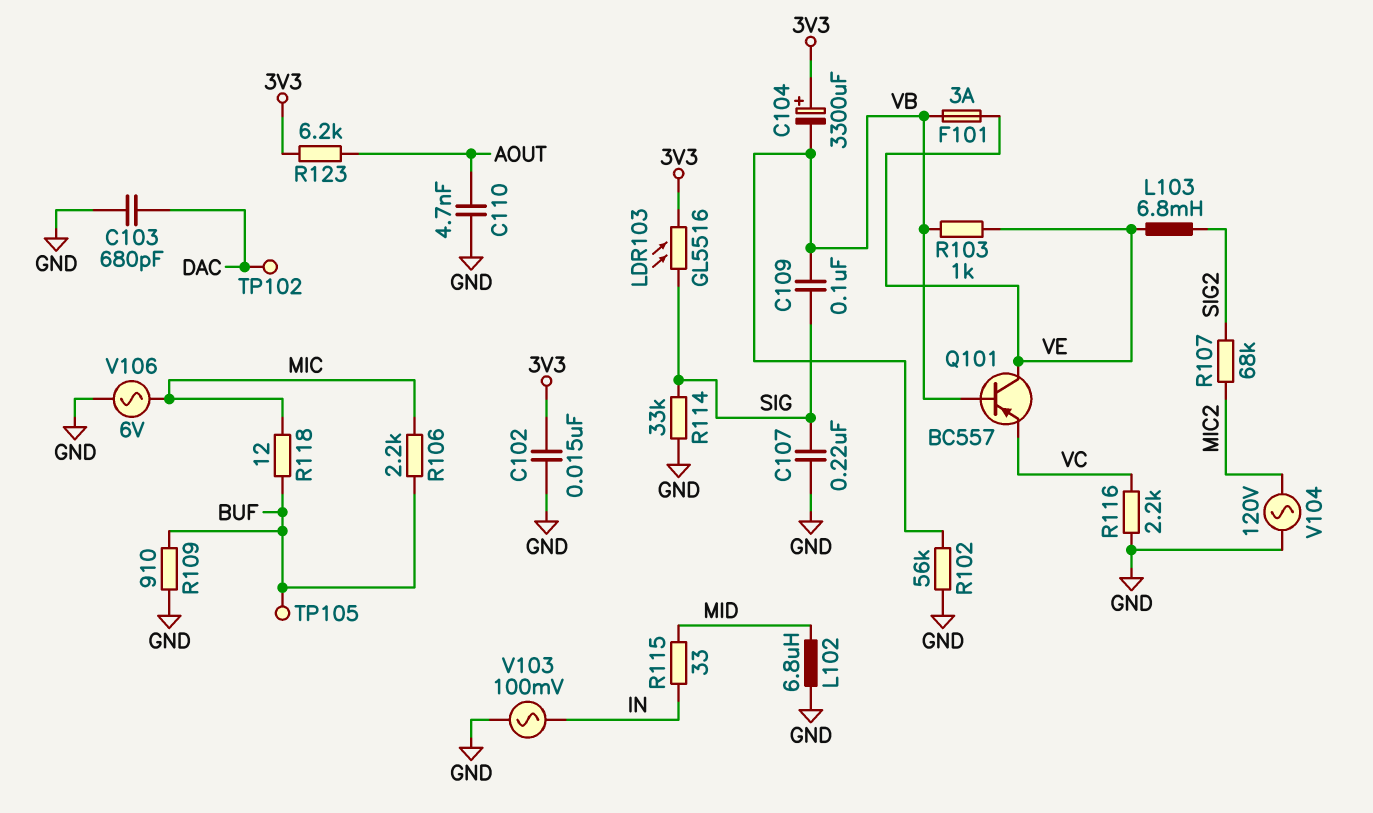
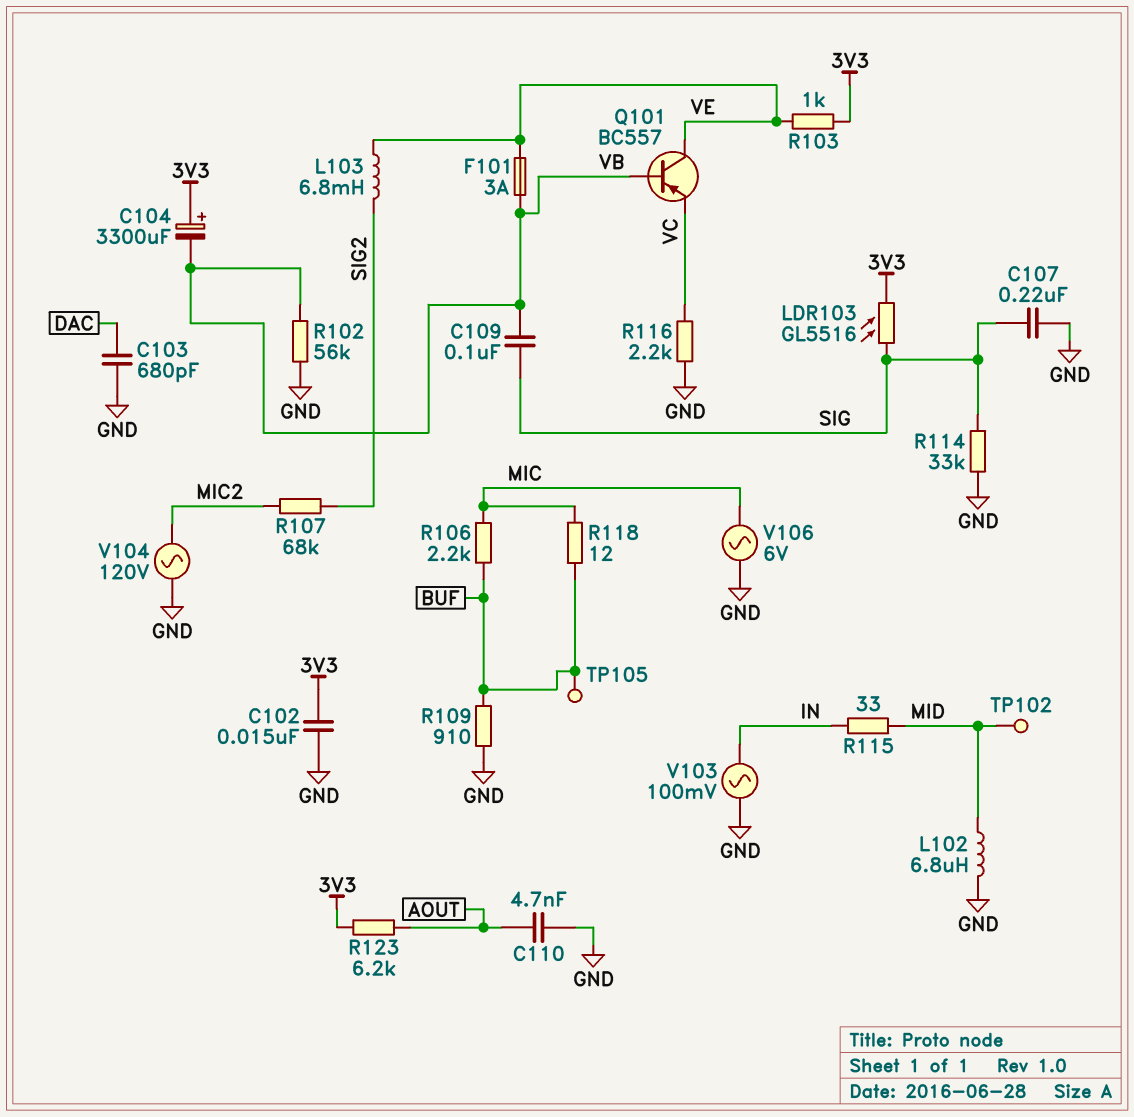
R103: 1k (VB, VE) -> 1k (3V3, VE)
TP102: test point (DAC) -> test point (MID)

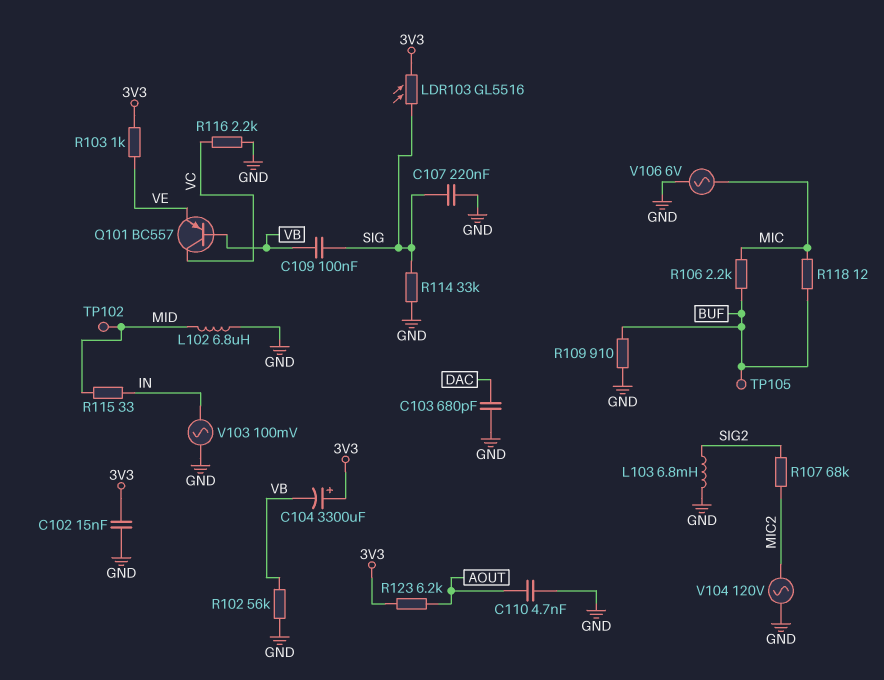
F101: 3A (VB, VE) -> none
L103: 6.8mH (SIG2, VE) -> 6.8mH (GND, SIG2)
Q101: PNP BC557 (B VB, C VE, E VC) -> PNP BC557 (B VB, C VC, E VE)

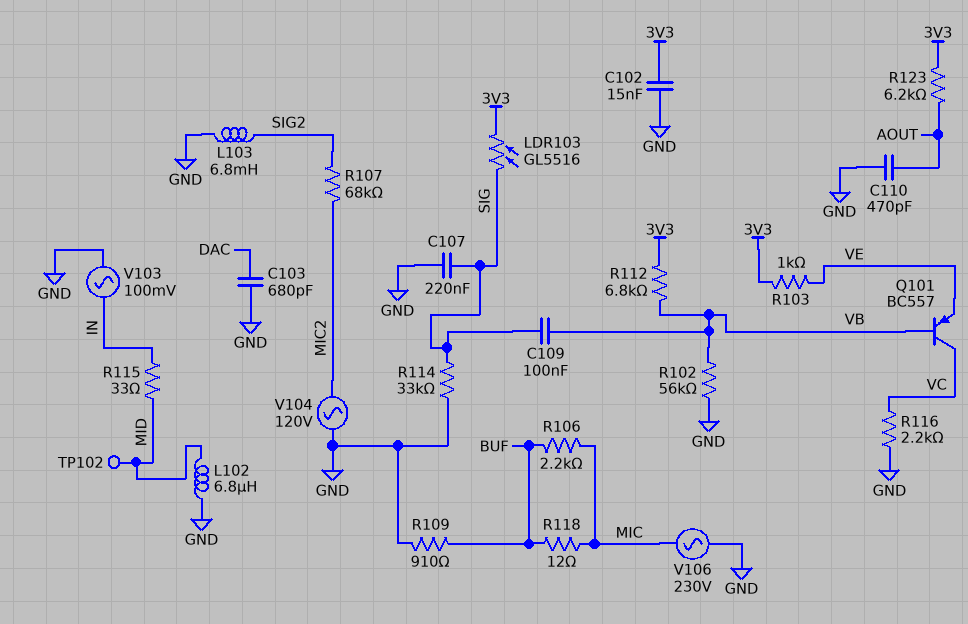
C104: 3300uF (plus 3V3, minus VB) -> none
C110: 4.7nF (AOUT, GND) -> 470pF (AOUT, GND)
R112: none -> 6.8k (3V3, VB)
TP105: test point (BUF) -> none
V106: AC 6V (GND, MIC) -> AC 230V (GND, MIC)

